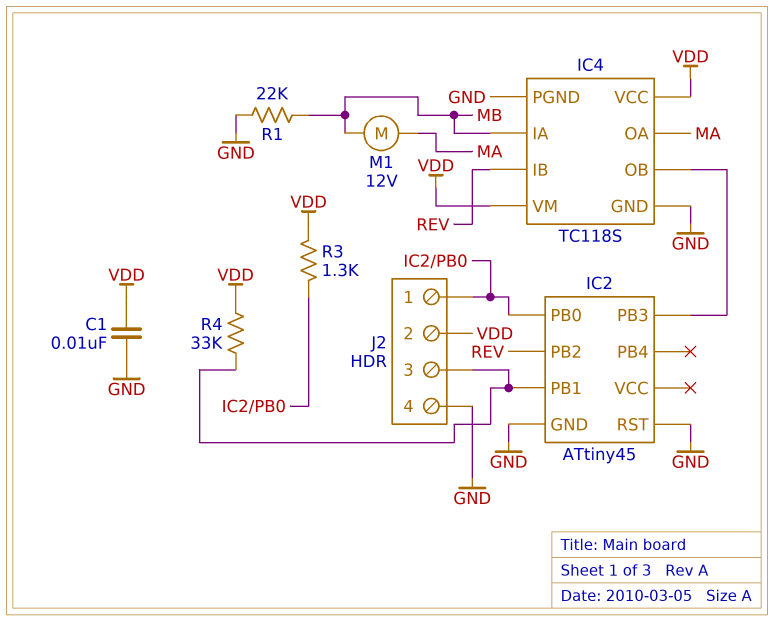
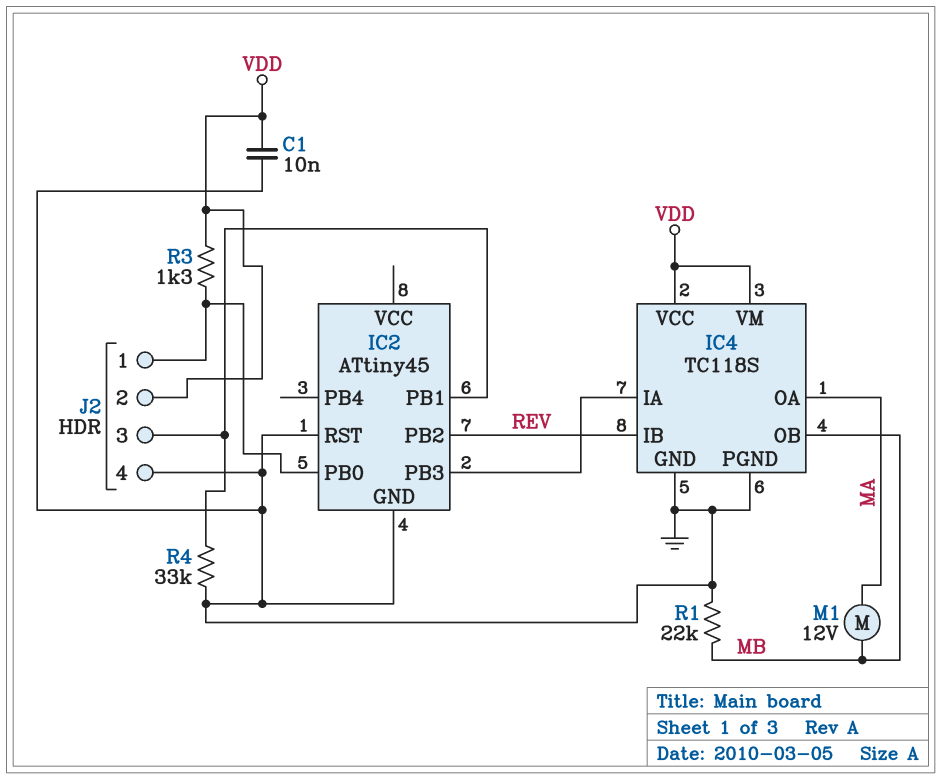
IC4 pin IA: MB -> IC2/PB3
IC4 pin OB: IC2/PB3 -> MB
R4: 33k (IC2/PB1, VDD) -> 33k (GND, IC2/PB1)

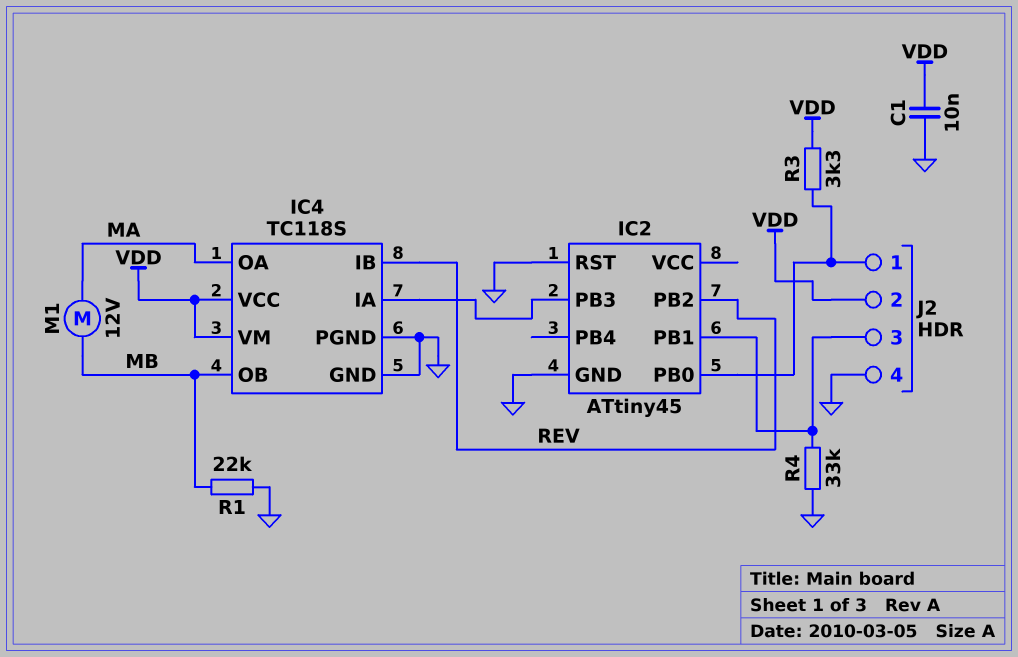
R3: 1.3k (IC2/PB0, VDD) -> 3.3k (IC2/PB0, VDD)

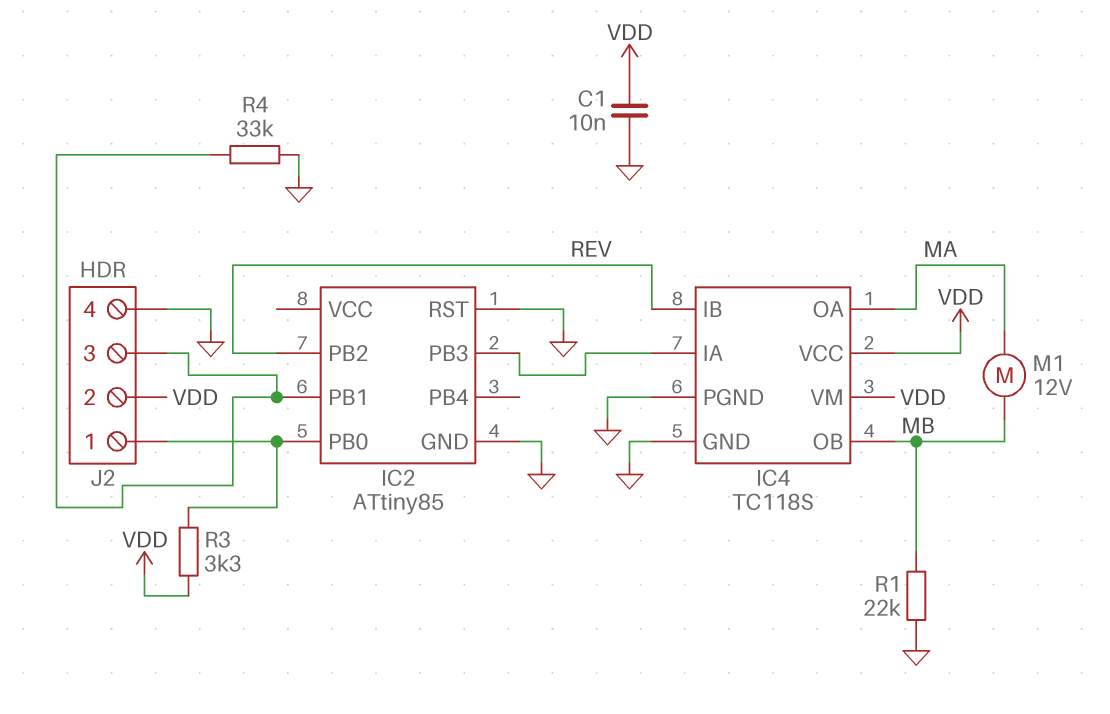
IC2: ATtiny45 -> ATtiny85

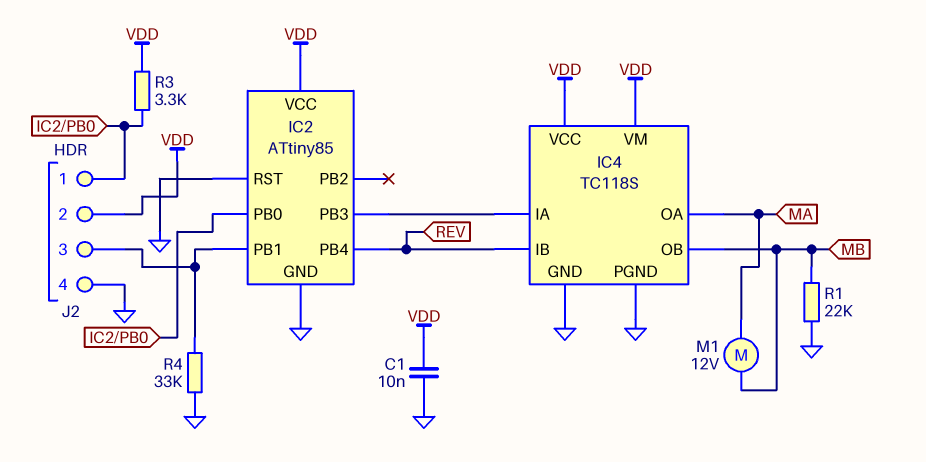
IC2 pin PB2: REV -> none
IC2 pin PB4: none -> REV
IC2 pin VCC: none -> VDD

